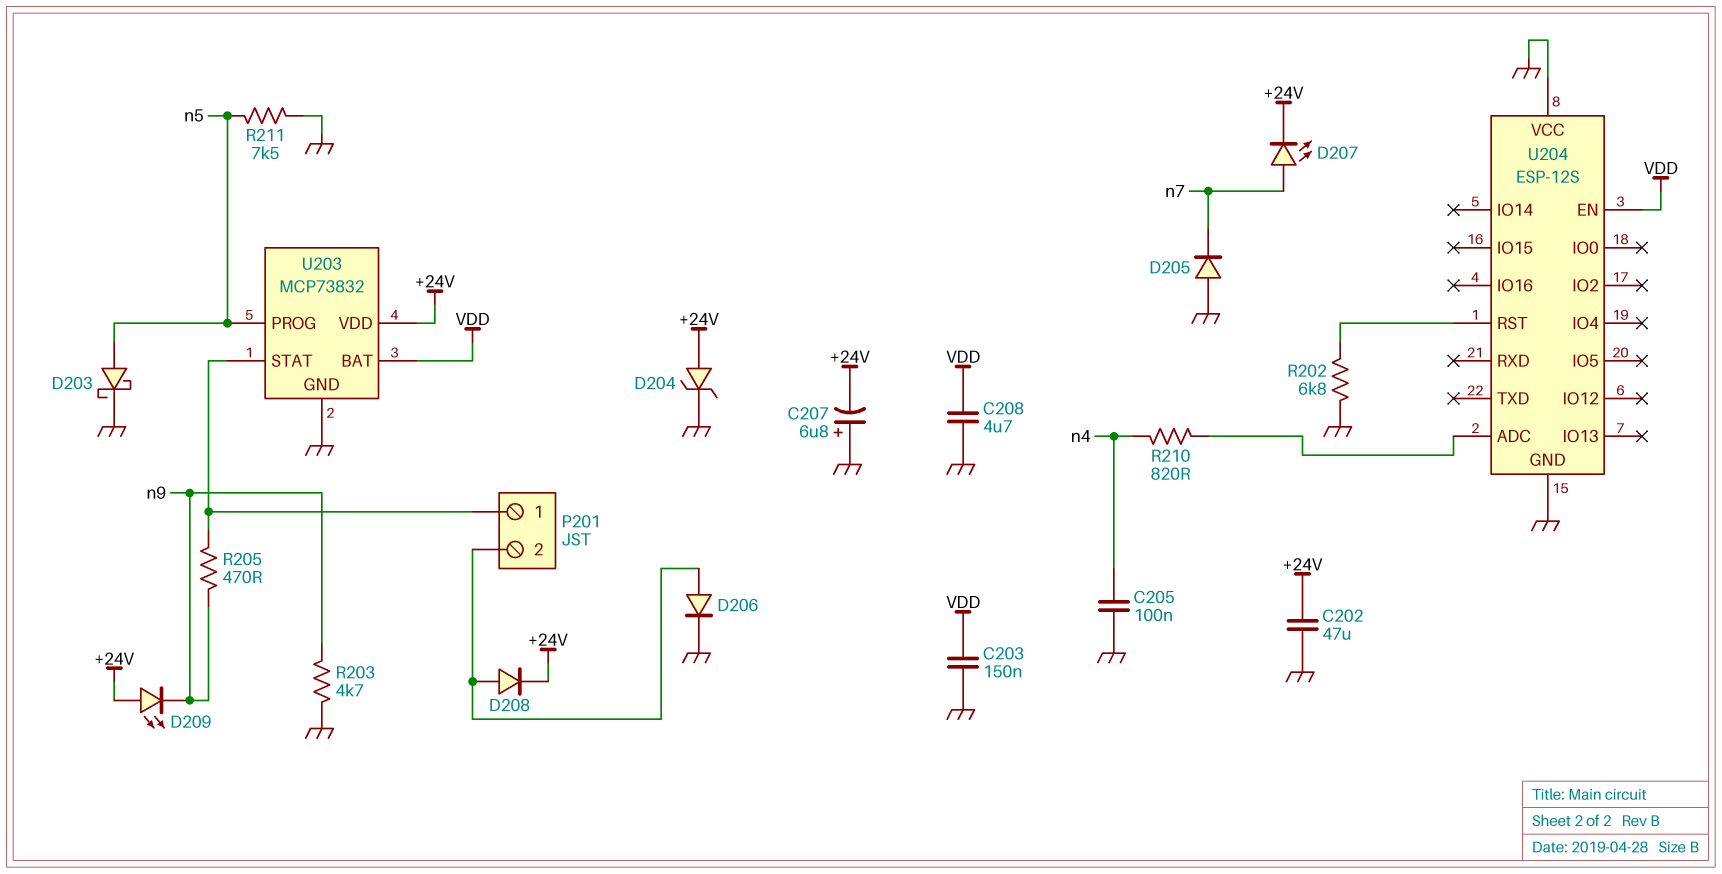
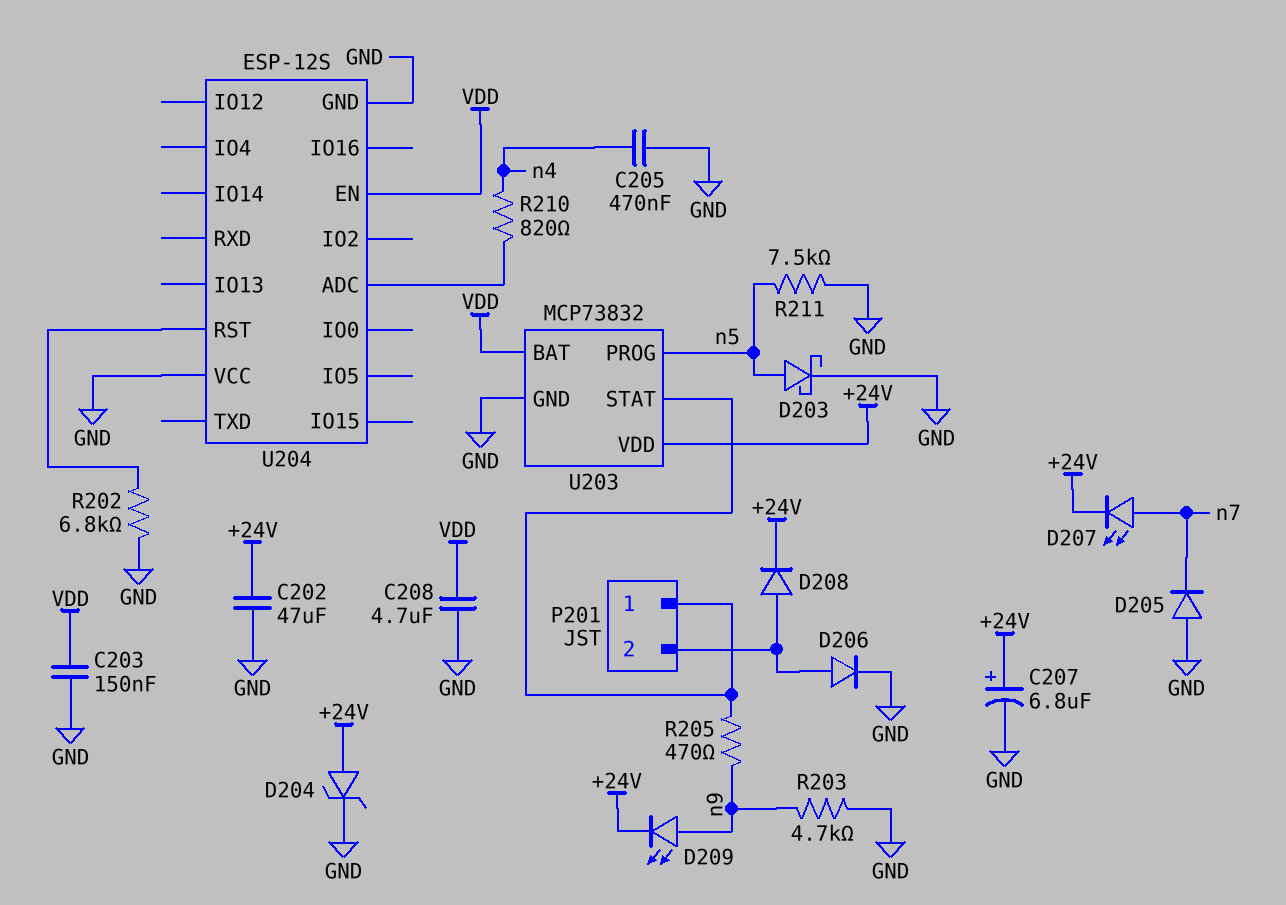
C205: 100nF (GND, n4) -> 470nF (GND, n4)
C207: 6.8uF (plus GND, minus +24V) -> 6.8uF (plus +24V, minus GND)
D209: LED (A +24V, K n9) -> LED (A n9, K +24V)

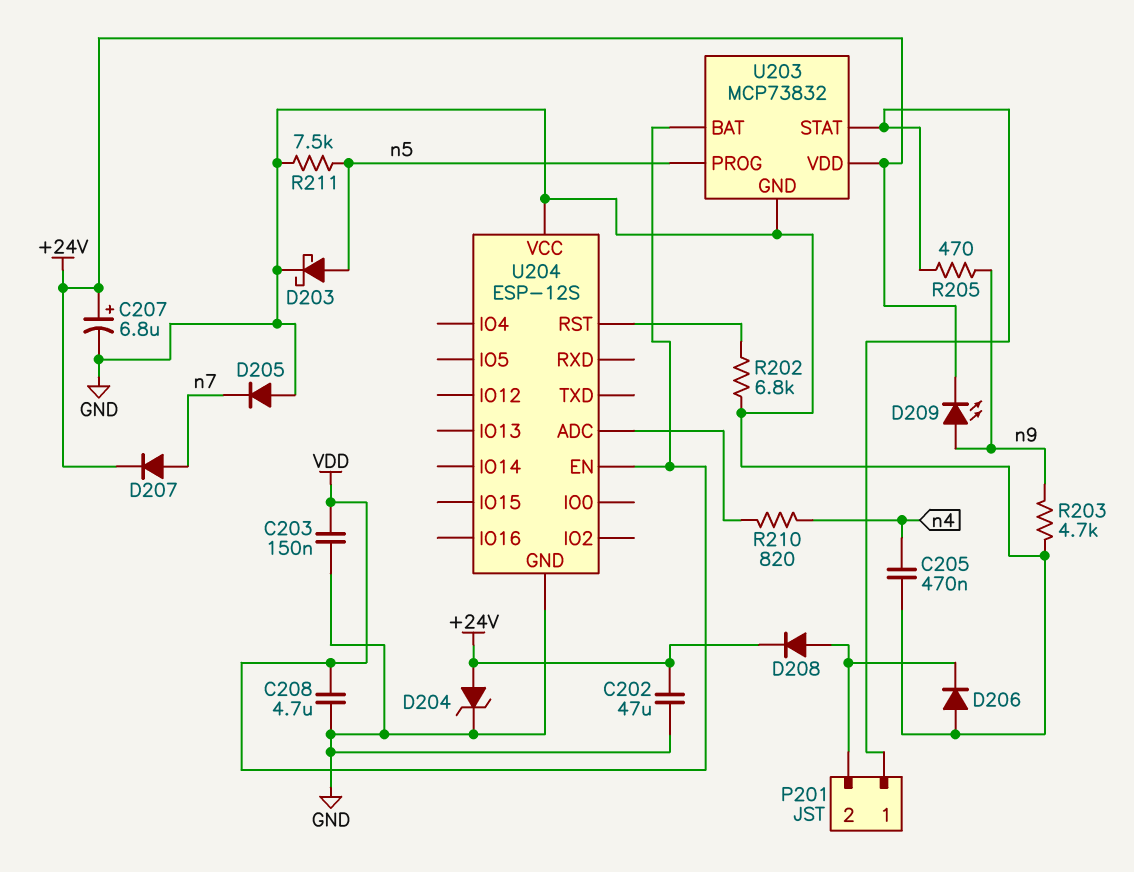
D206: diode (A P201/2, K GND) -> diode (A GND, K P201/2)
D207: LED (A n7, K +24V) -> diode (A n7, K +24V)

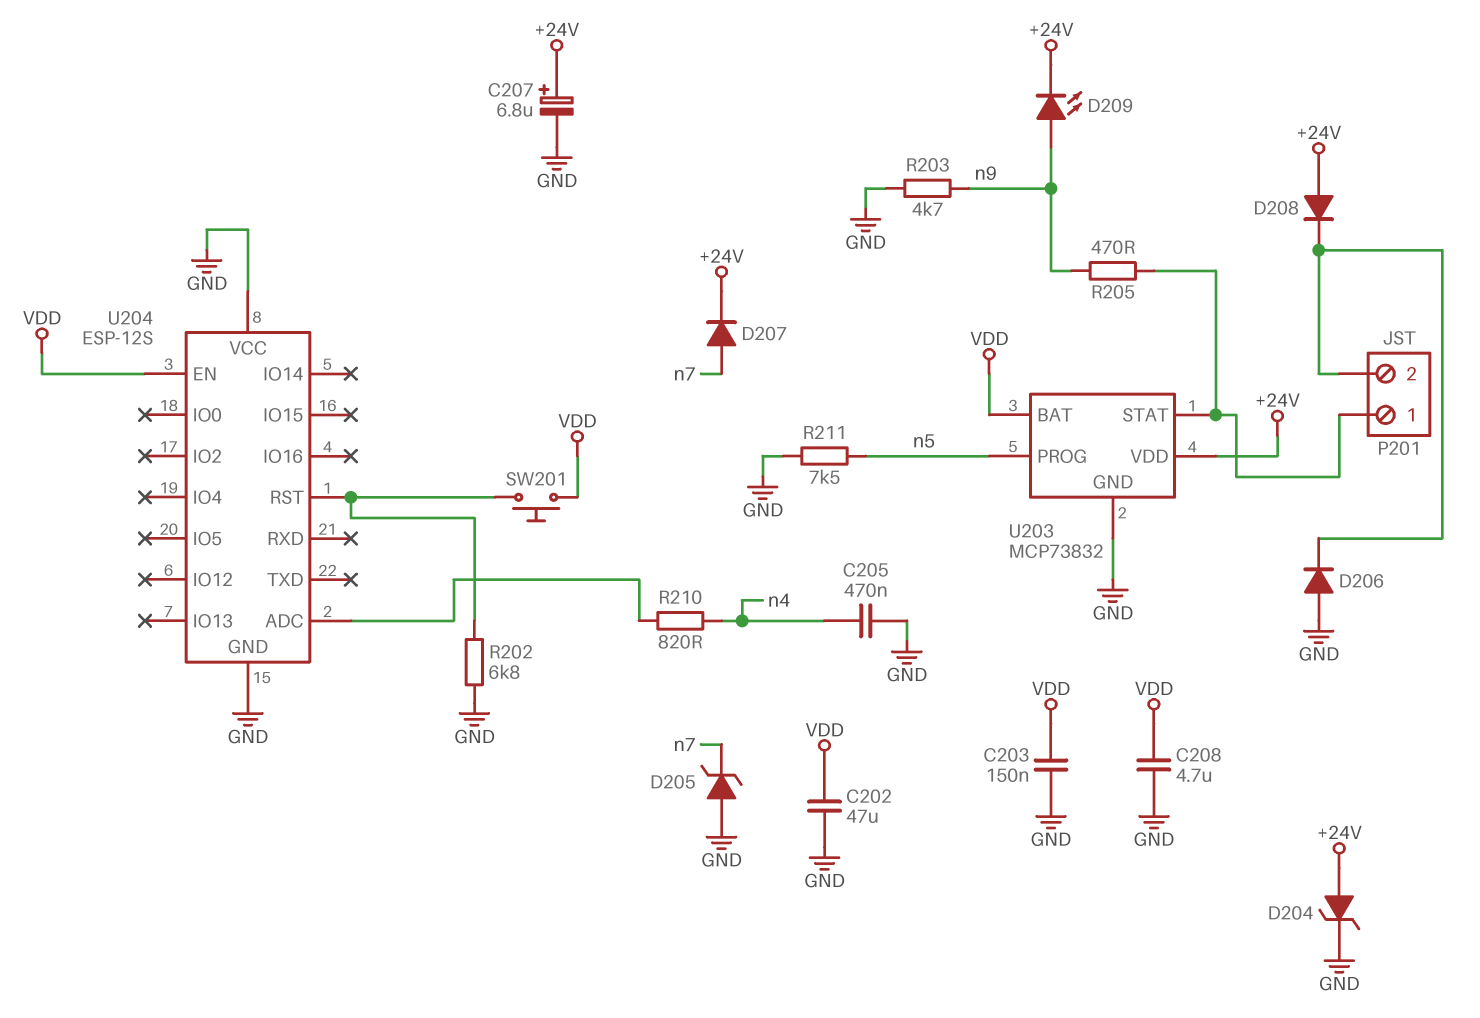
C202: 47uF (+24V, GND) -> 47uF (GND, VDD)
D203: schottky (A n5, K GND) -> none
D205: diode (A GND, K n7) -> zener (A GND, K n7)
D208: diode (A P201/2, K +24V) -> diode (A +24V, K P201/2)
SW201: none -> button (U204/RST, VDD)

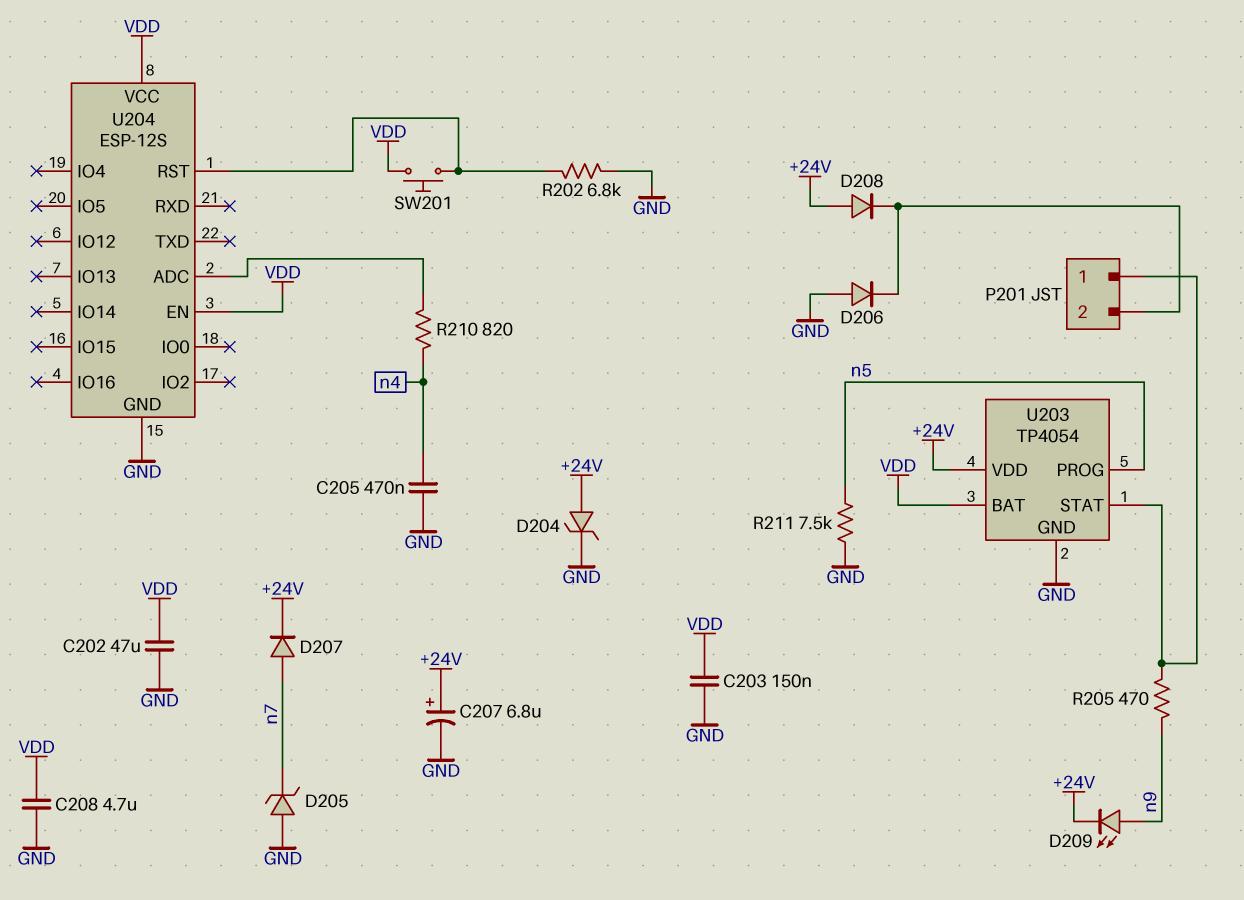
R203: 4.7k (GND, n9) -> none
U203: MCP73832 -> TP4054
U204 pin VCC: GND -> VDD

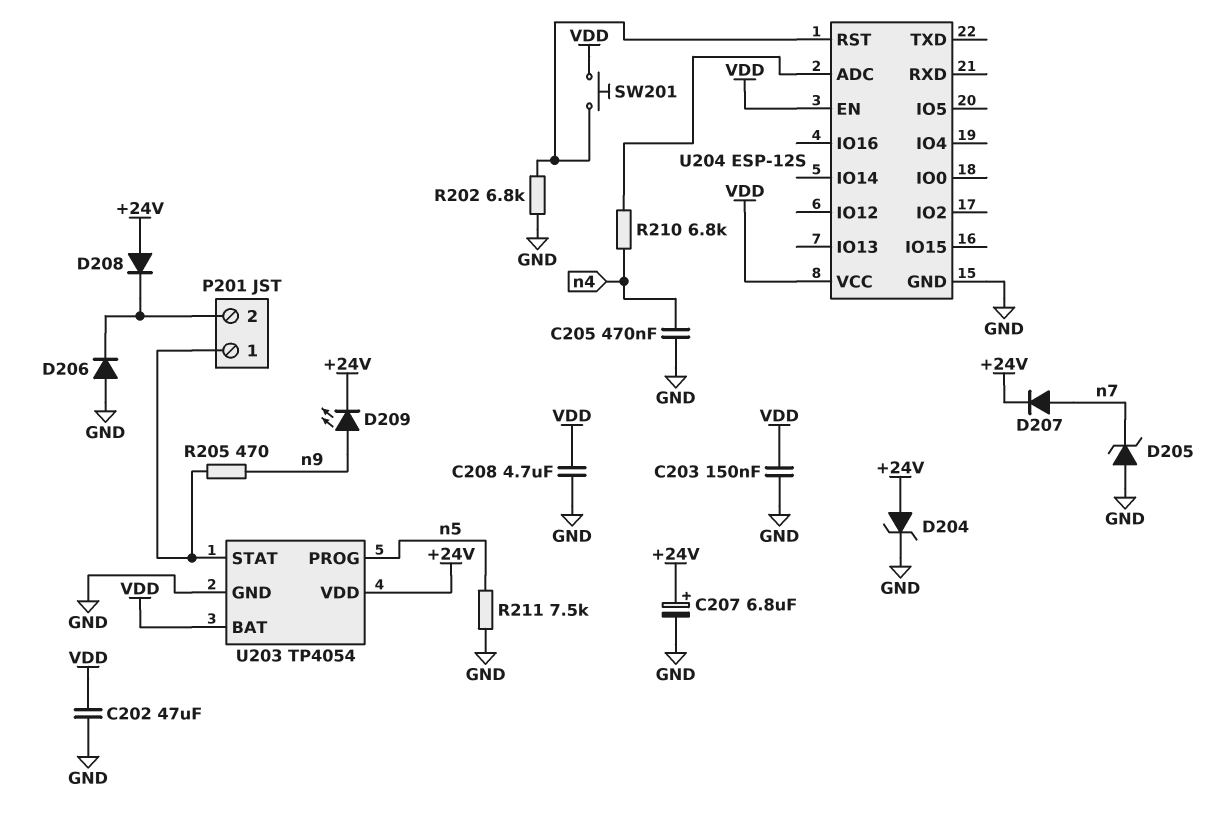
R210: 820 (U204/ADC, n4) -> 6.8k (U204/ADC, n4)

